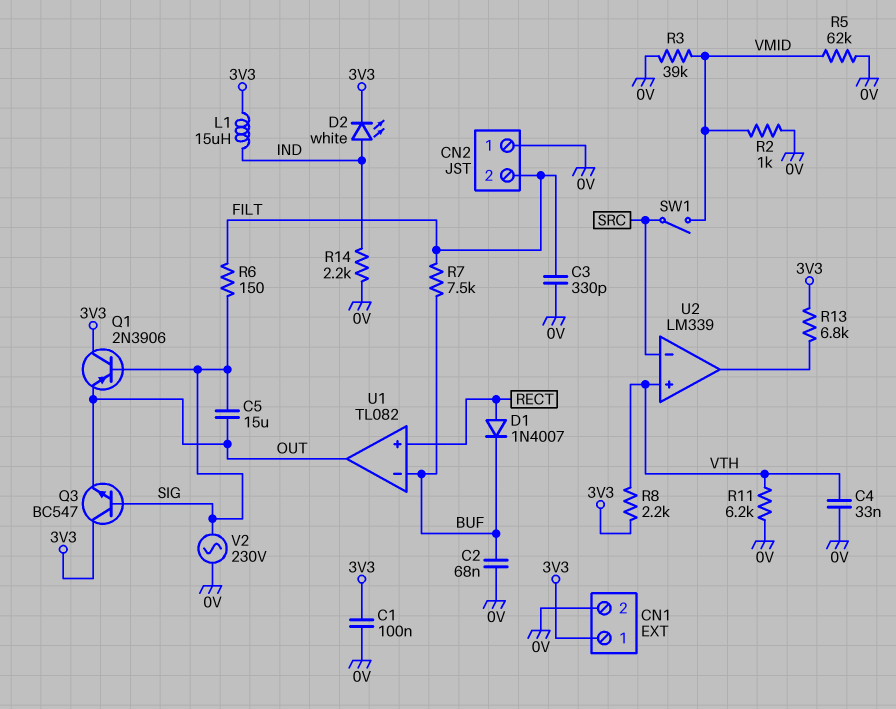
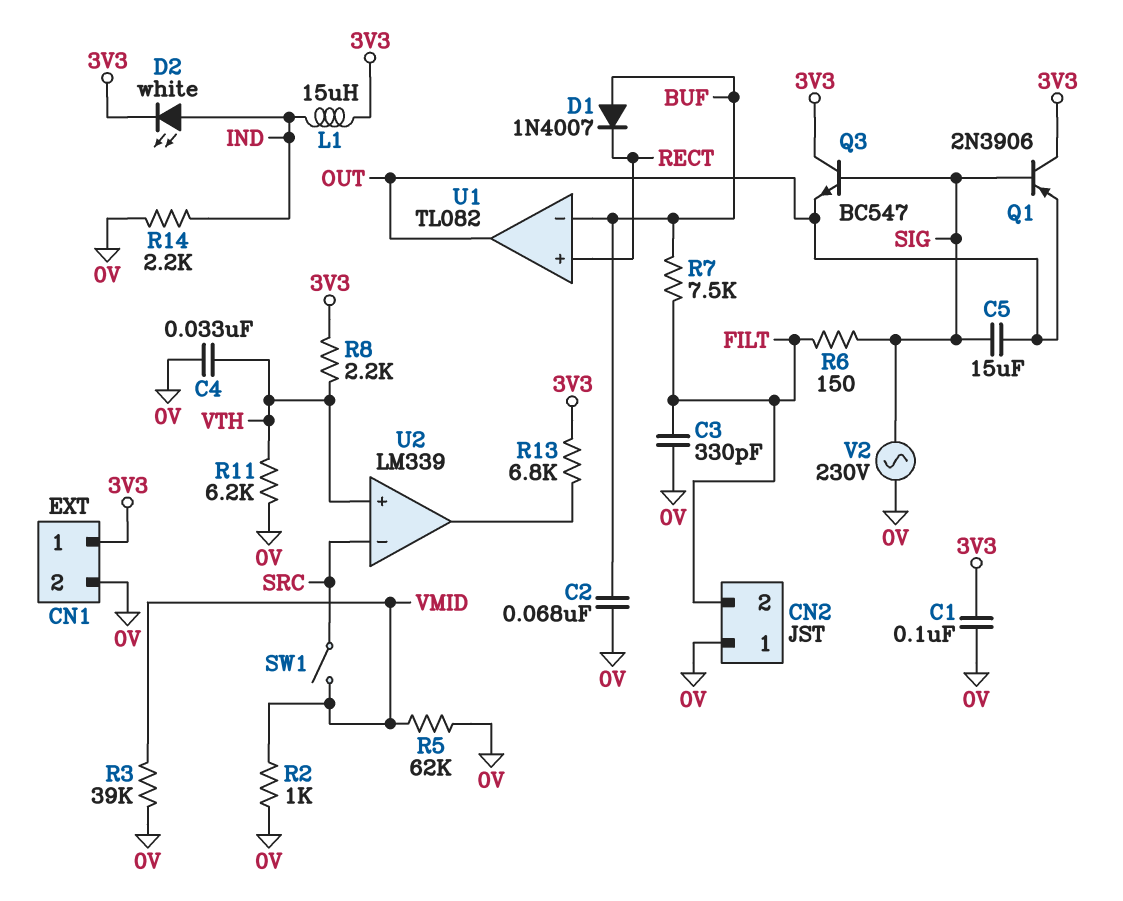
D1: diode 1N4007 (A RECT, K BUF) -> diode 1N4007 (A BUF, K RECT)

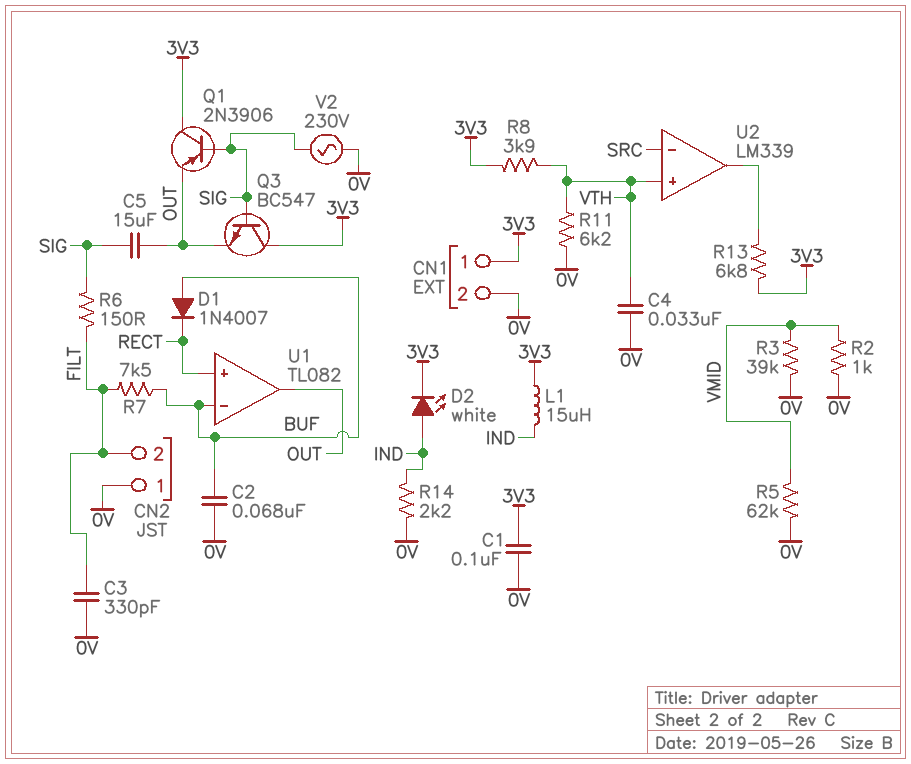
R8: 2.2k (3V3, VTH) -> 3.9k (3V3, VTH)
SW1: switch (SRC, VMID) -> none

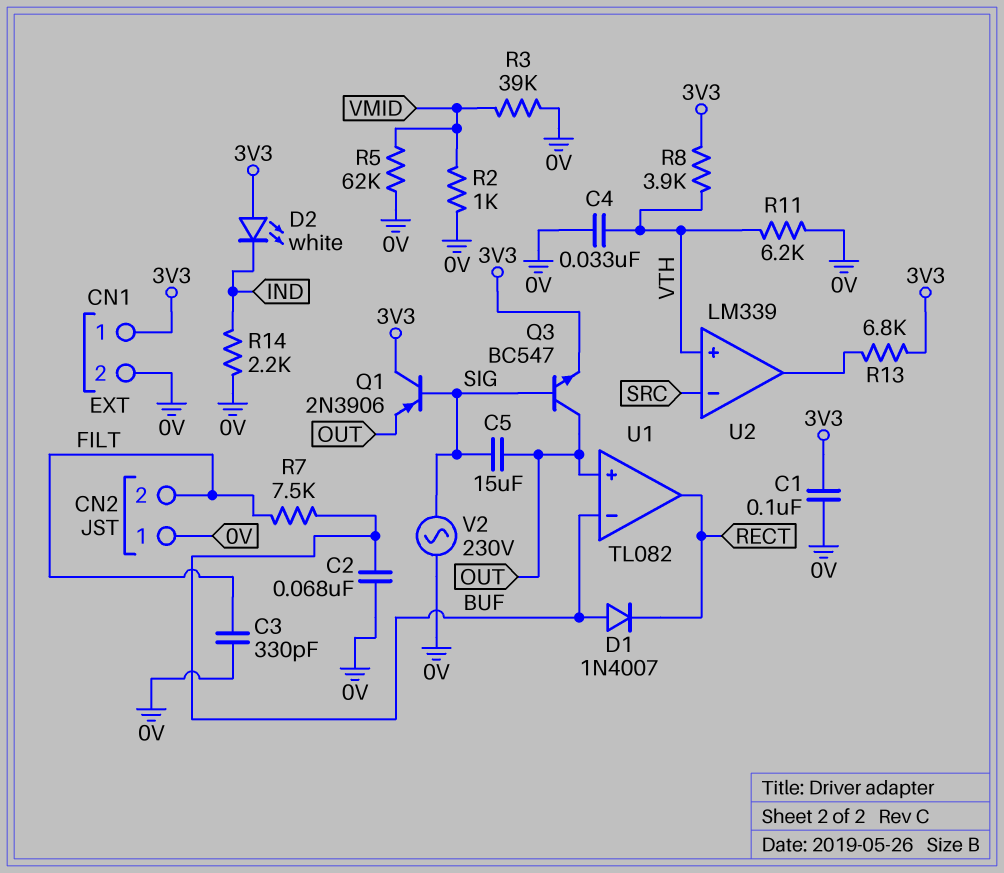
D2: LED white (A IND, K 3V3) -> LED white (A 3V3, K IND)
L1: 15uH (3V3, IND) -> none
Q3: NPN BC547 (B SIG, C 3V3, E OUT) -> NPN BC547 (B SIG, C OUT, E 3V3)
R6: 150 (FILT, SIG) -> none
U1 pin in+: RECT -> OUT
U1 pin out: OUT -> RECT

